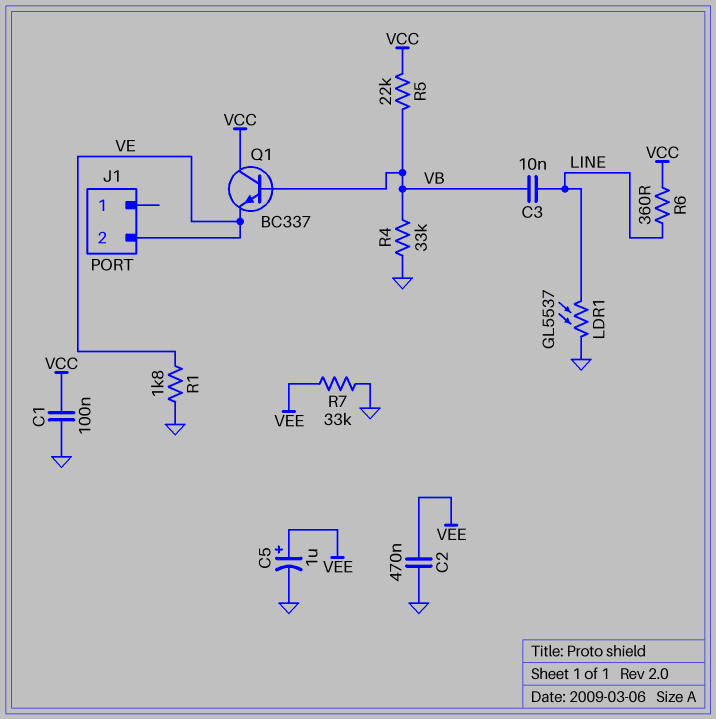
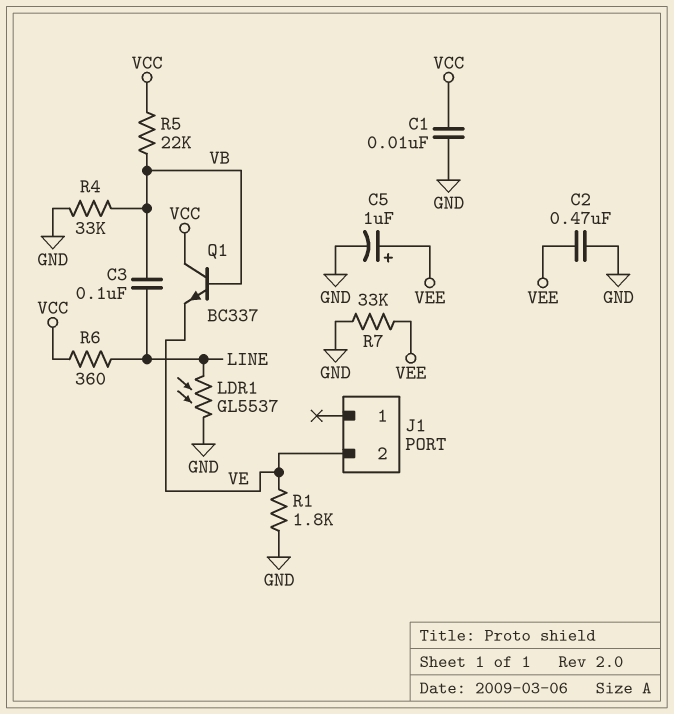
C1: 100nF (GND, VCC) -> 10nF (GND, VCC)
C3: 10nF (LINE, VB) -> 100nF (LINE, VB)

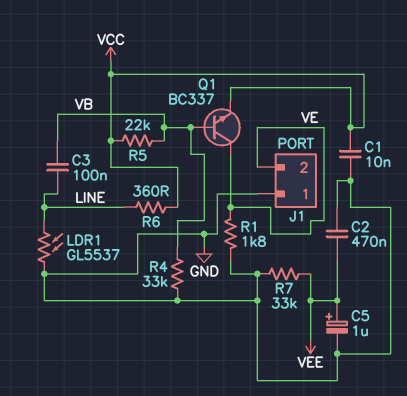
J1 pin 1: none -> GND
Q1: NPN BC337 (B VB, C VCC, E VE) -> NPN BC337 (B VB, C VE, E VCC)

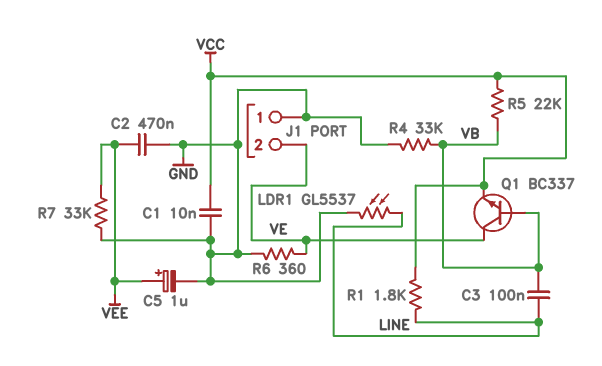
R1: 1.8k (GND, VE) -> 1.8k (LINE, VCC)
R6: 360 (LINE, VCC) -> 360 (GND, VE)

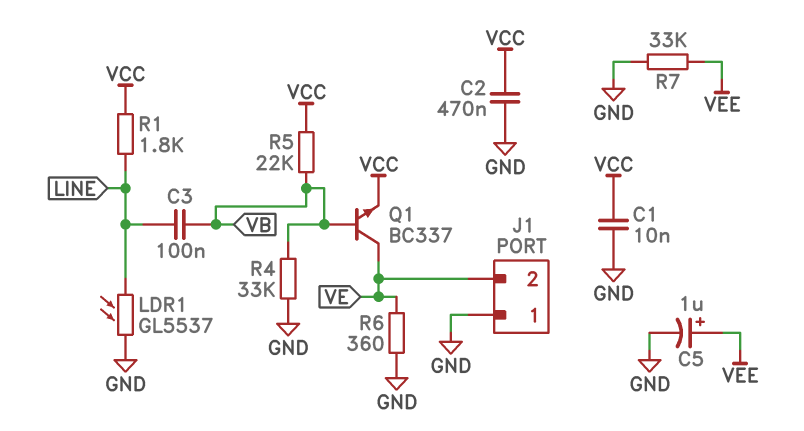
C2: 470nF (GND, VEE) -> 470nF (GND, VCC)

